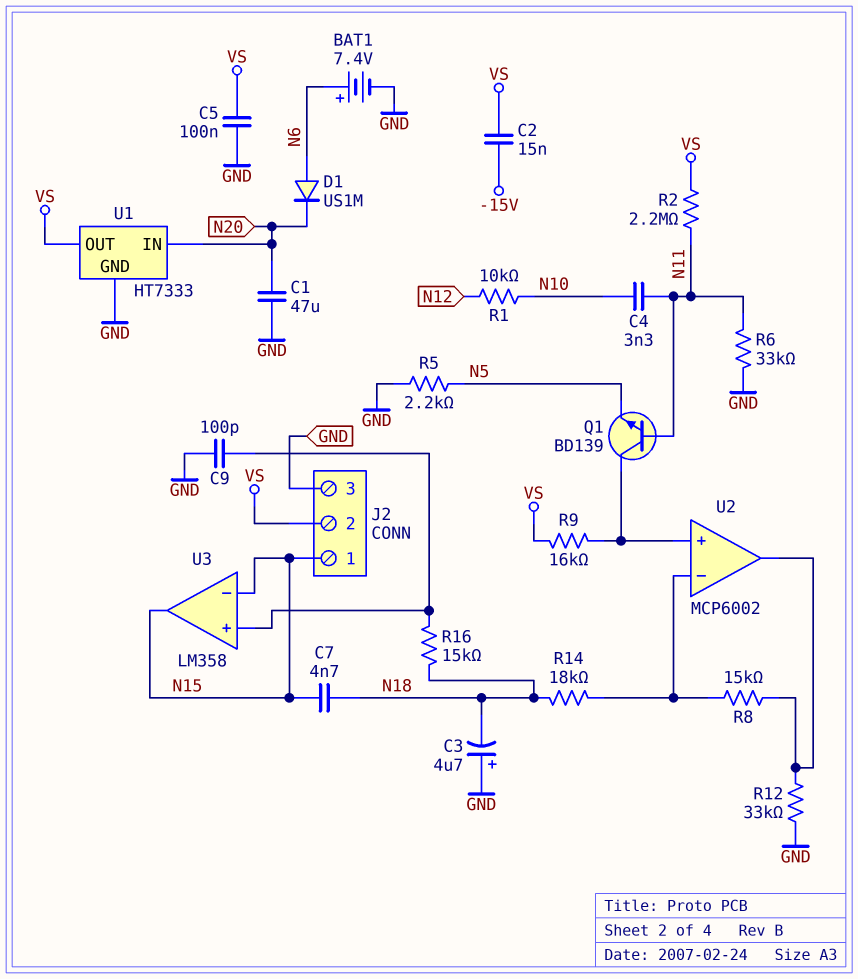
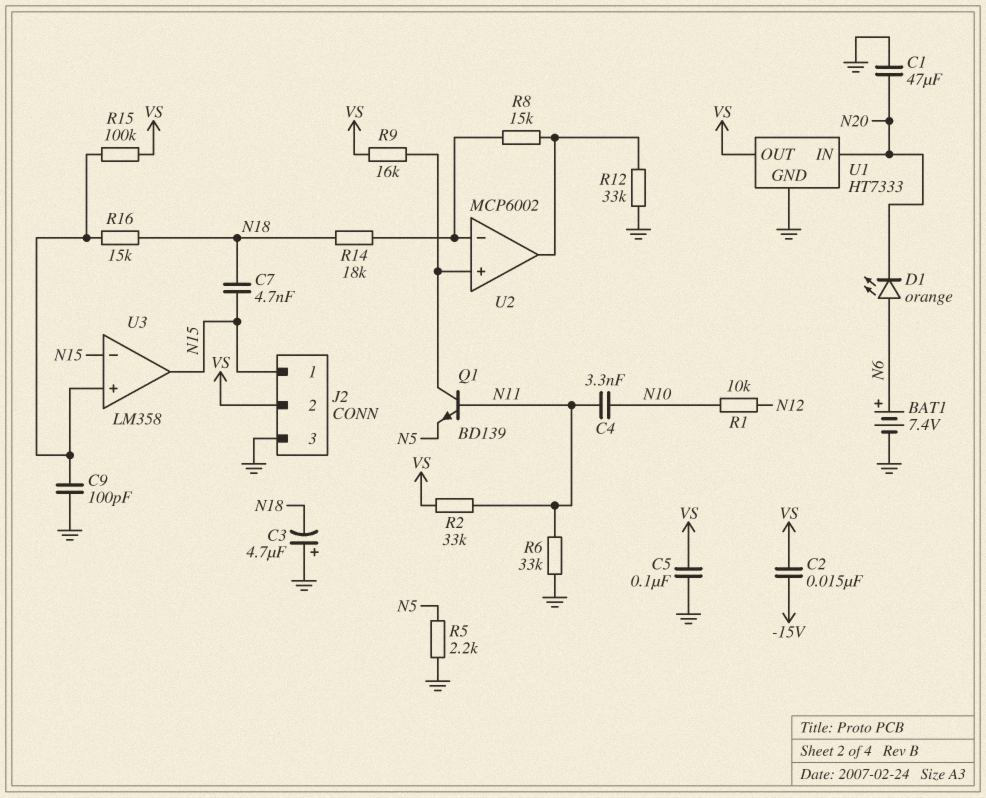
D1: diode US1M (A N6, K N20) -> LED orange (A N6, K N20)
R2: 2.2M (N11, VS) -> 33k (N11, VS)
R15: none -> 100k (U3/in+, VS)

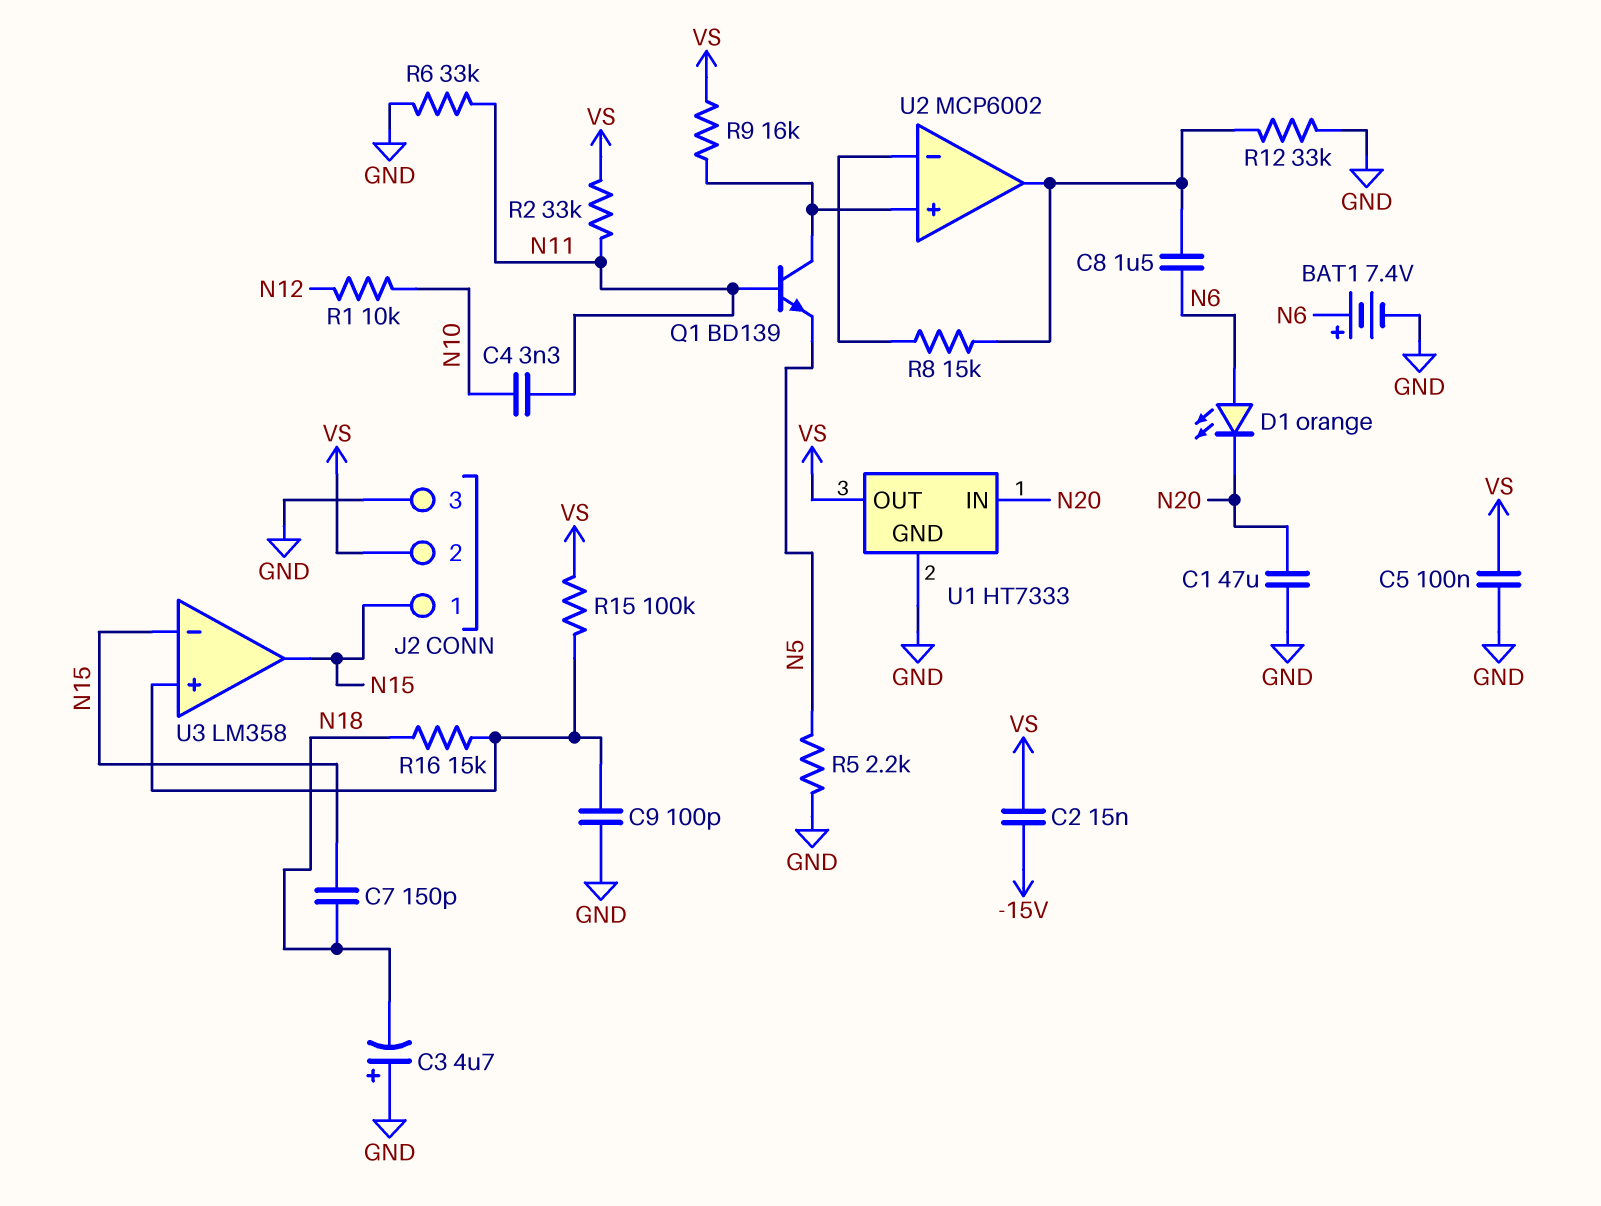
C7: 4.7nF (N15, N18) -> 150pF (N15, N18)
C8: none -> 1.5uF (N6, U2/out)
R14: 18k (N18, U2/in-) -> none

